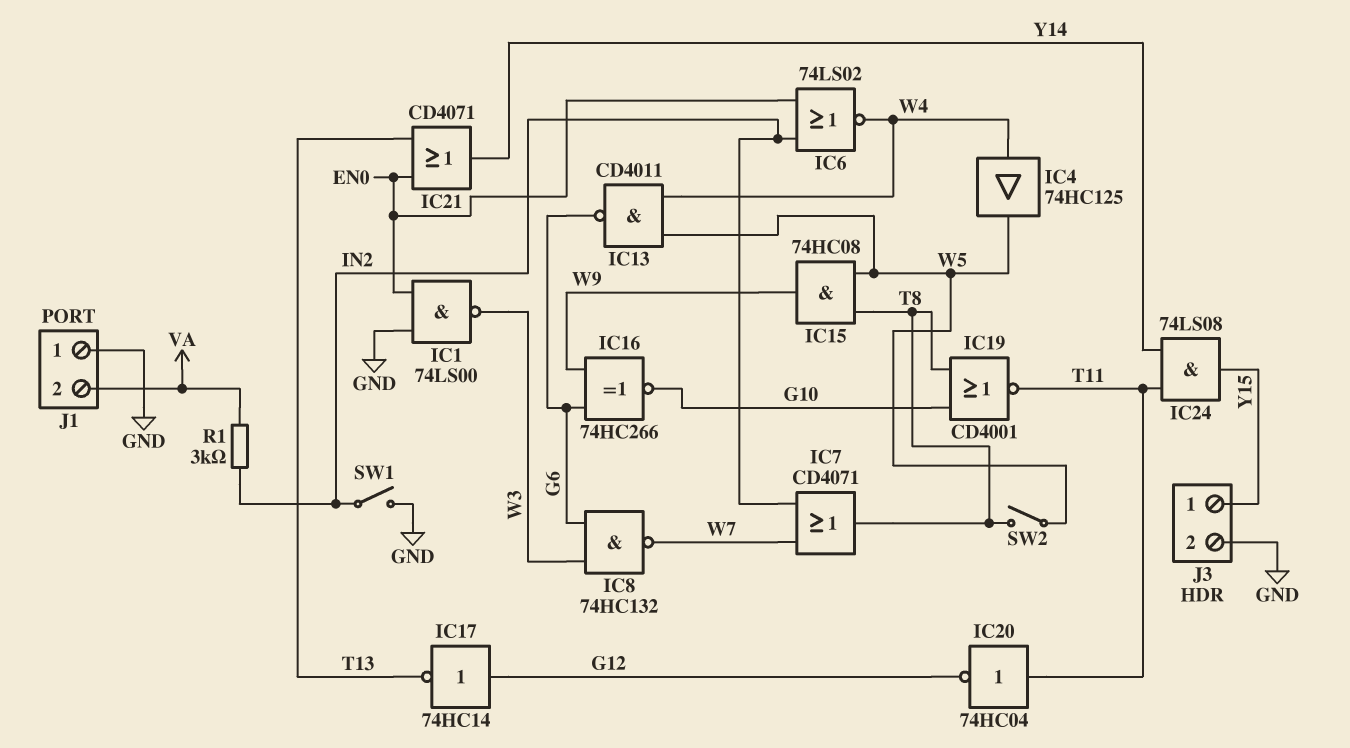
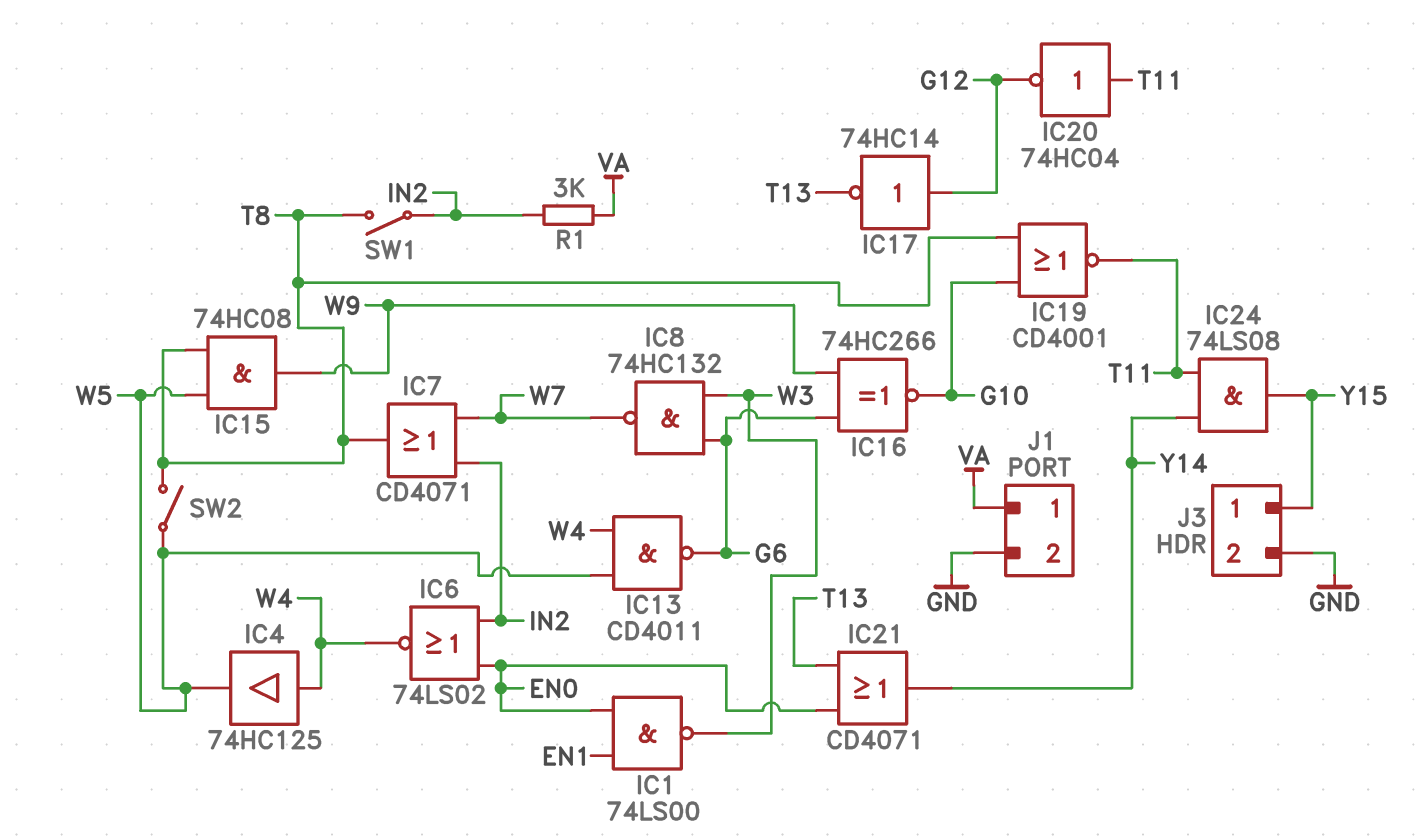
IC1: NAND 74LS00 (in EN0, in GND, out W3) -> NAND 74LS00 (in EN0, in EN1, out W3)
J1 pin 1: GND -> VA
J1 pin 2: VA -> GND
SW1: switch (GND, IN2) -> switch (IN2, T8)

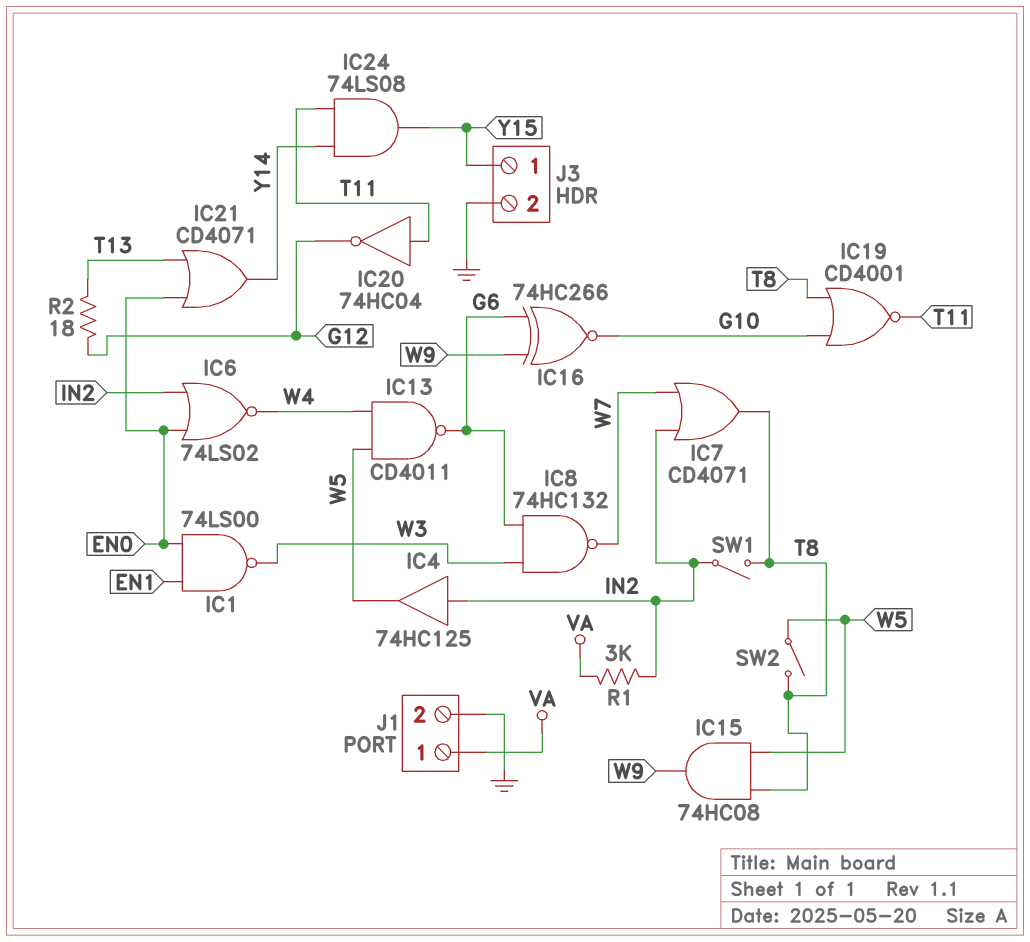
IC4: buffer 74HC125 (in W4, out W5) -> buffer 74HC125 (in IN2, out W5)
IC17: NOT 74HC14 (in G12, out T13) -> none
R2: none -> 18 (G12, T13)

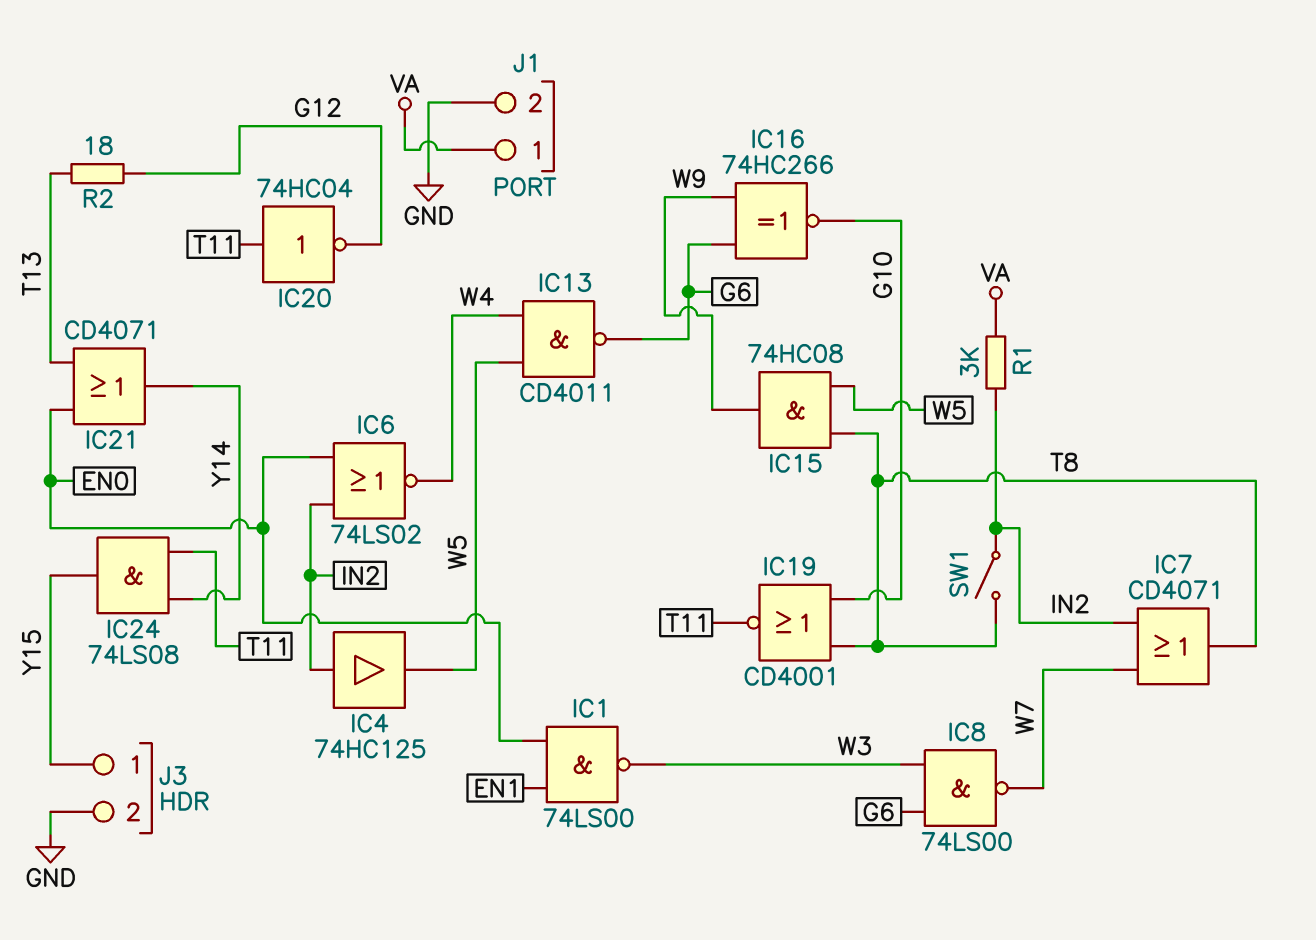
IC8: NAND 74HC132 (in G6, in W3, out W7) -> NAND 74LS00 (in G6, in W3, out W7)
SW2: switch (T8, W5) -> none

